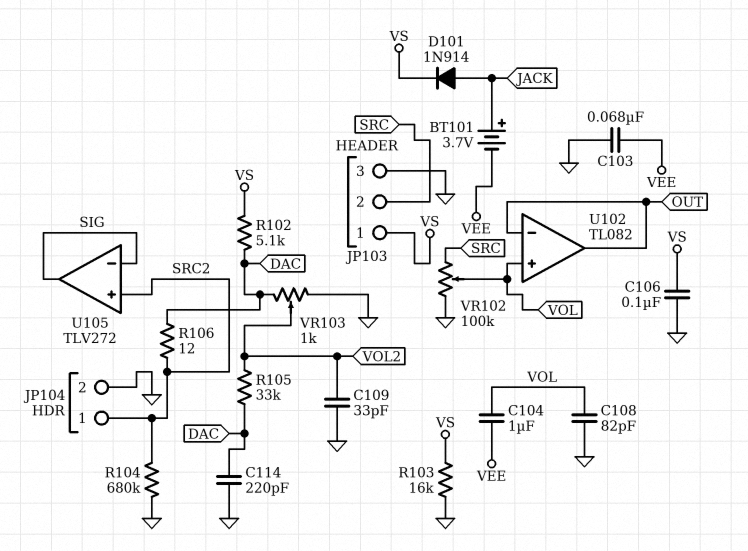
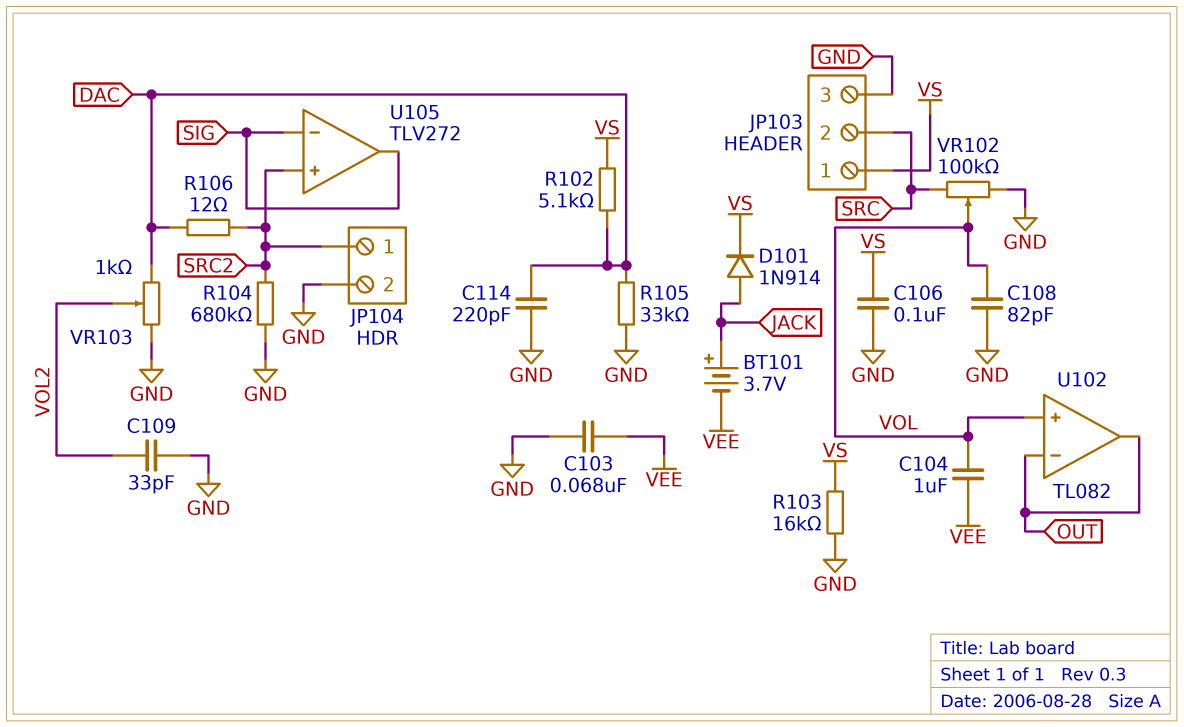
R105: 33k (DAC, VOL2) -> 33k (DAC, GND)

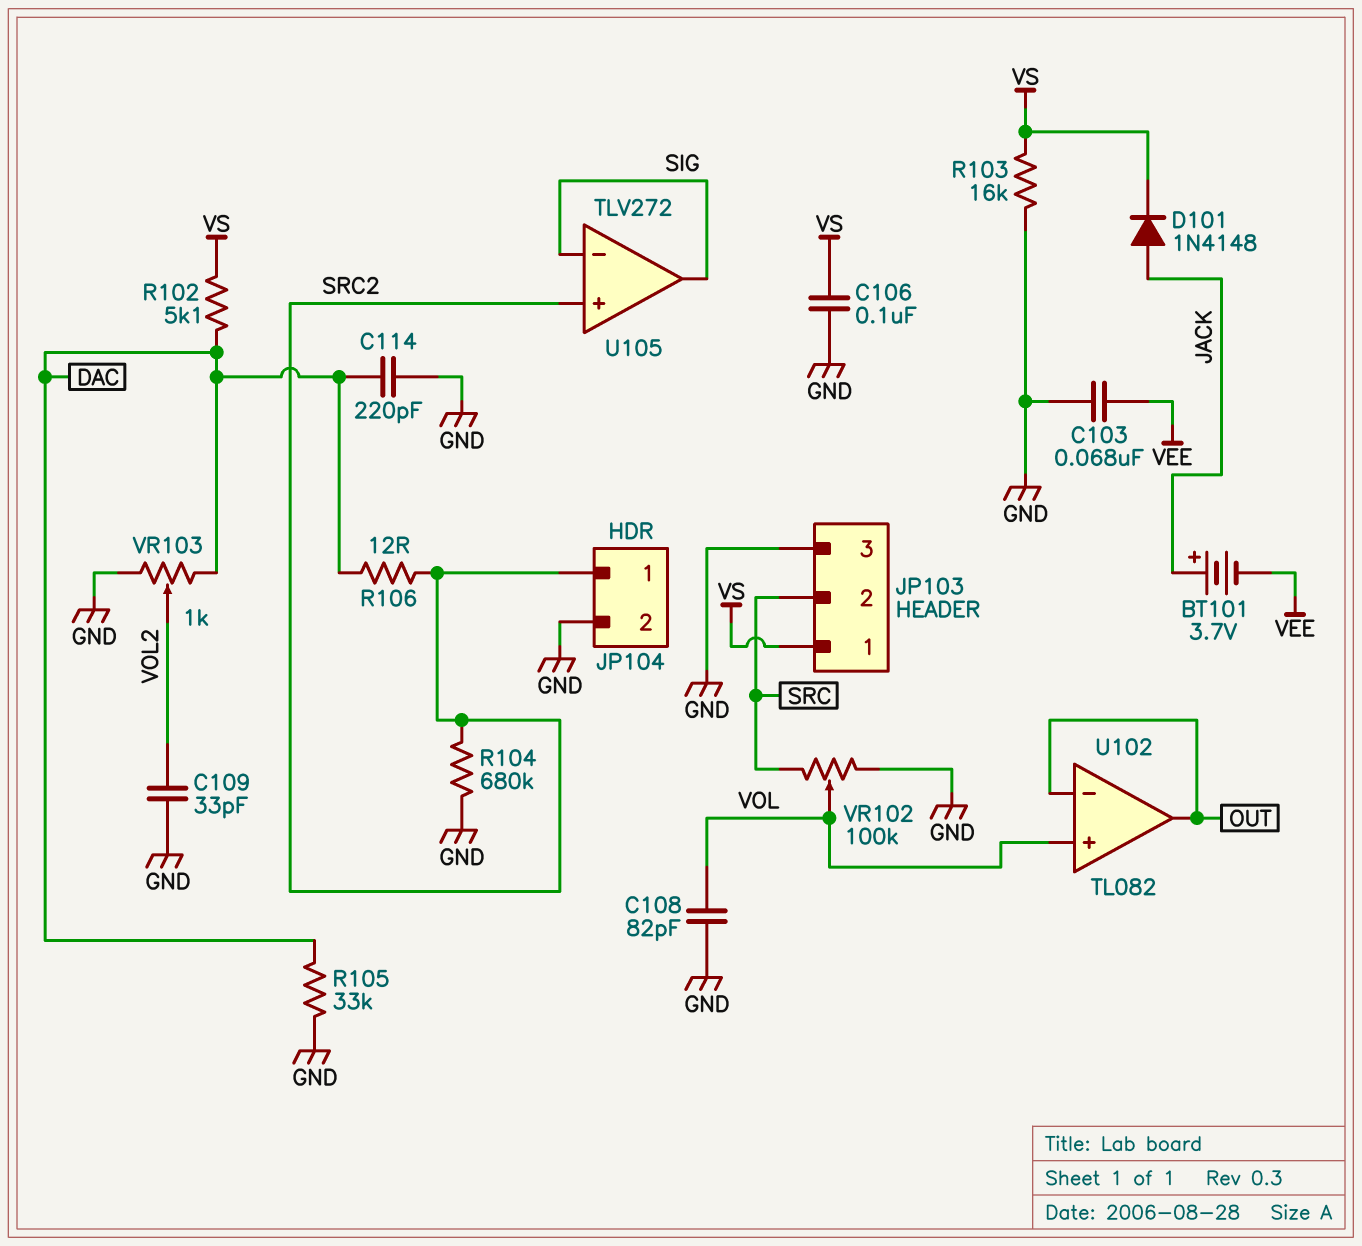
C104: 1uF (VEE, VOL) -> none
D101: diode 1N914 (A JACK, K VS) -> diode 1N4148 (A JACK, K VS)

